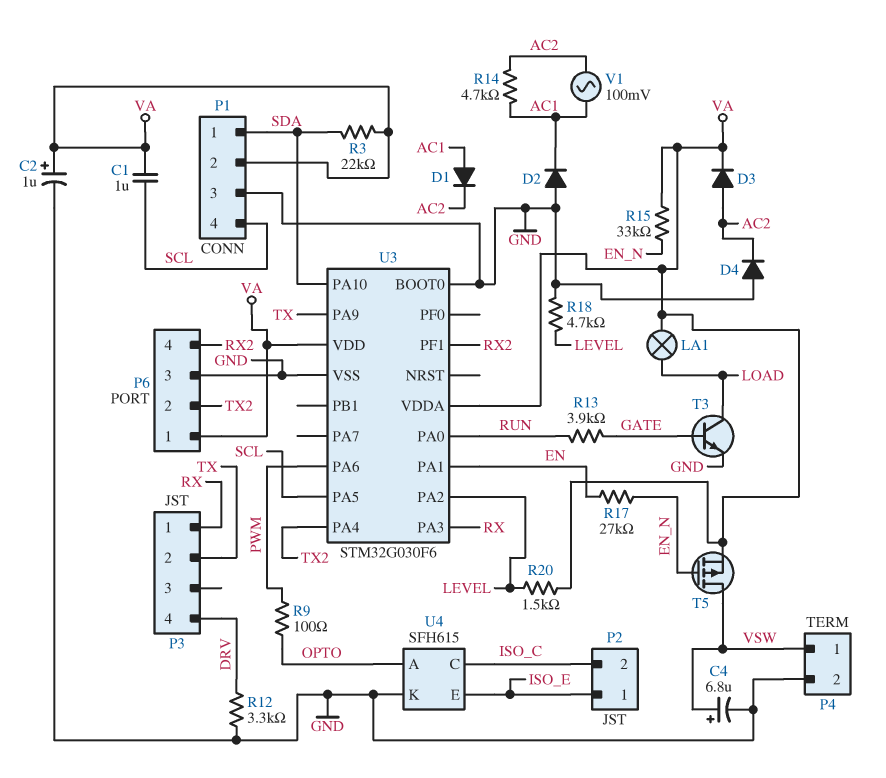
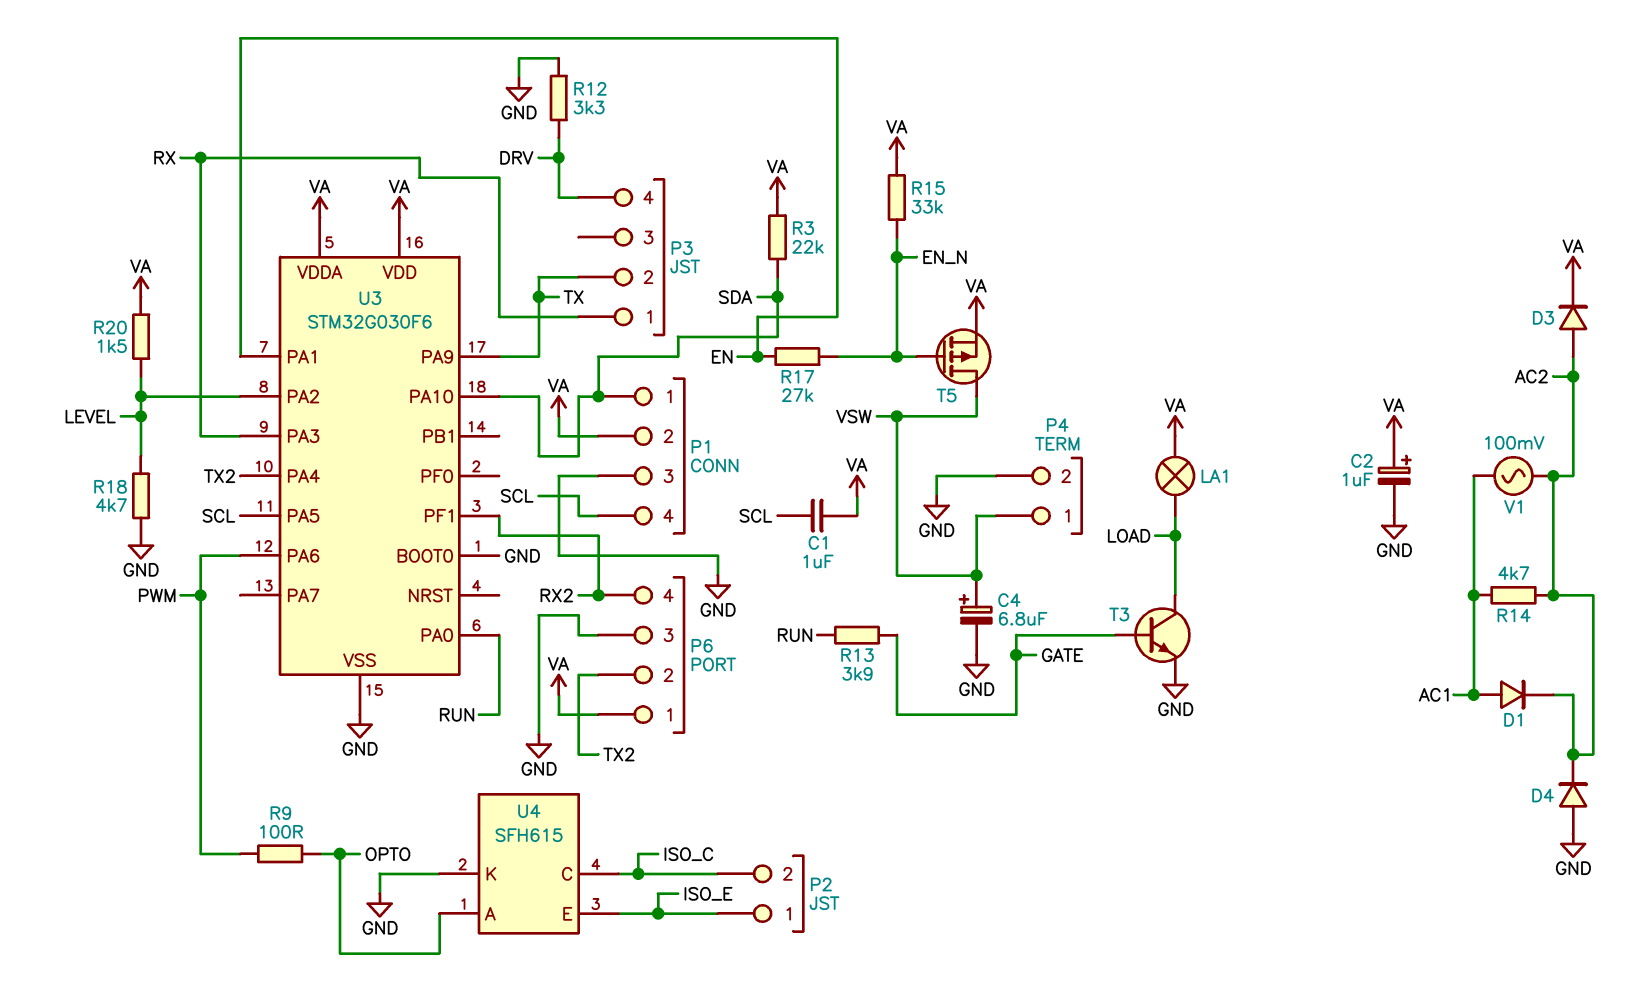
D2: diode (A GND, K AC1) -> none

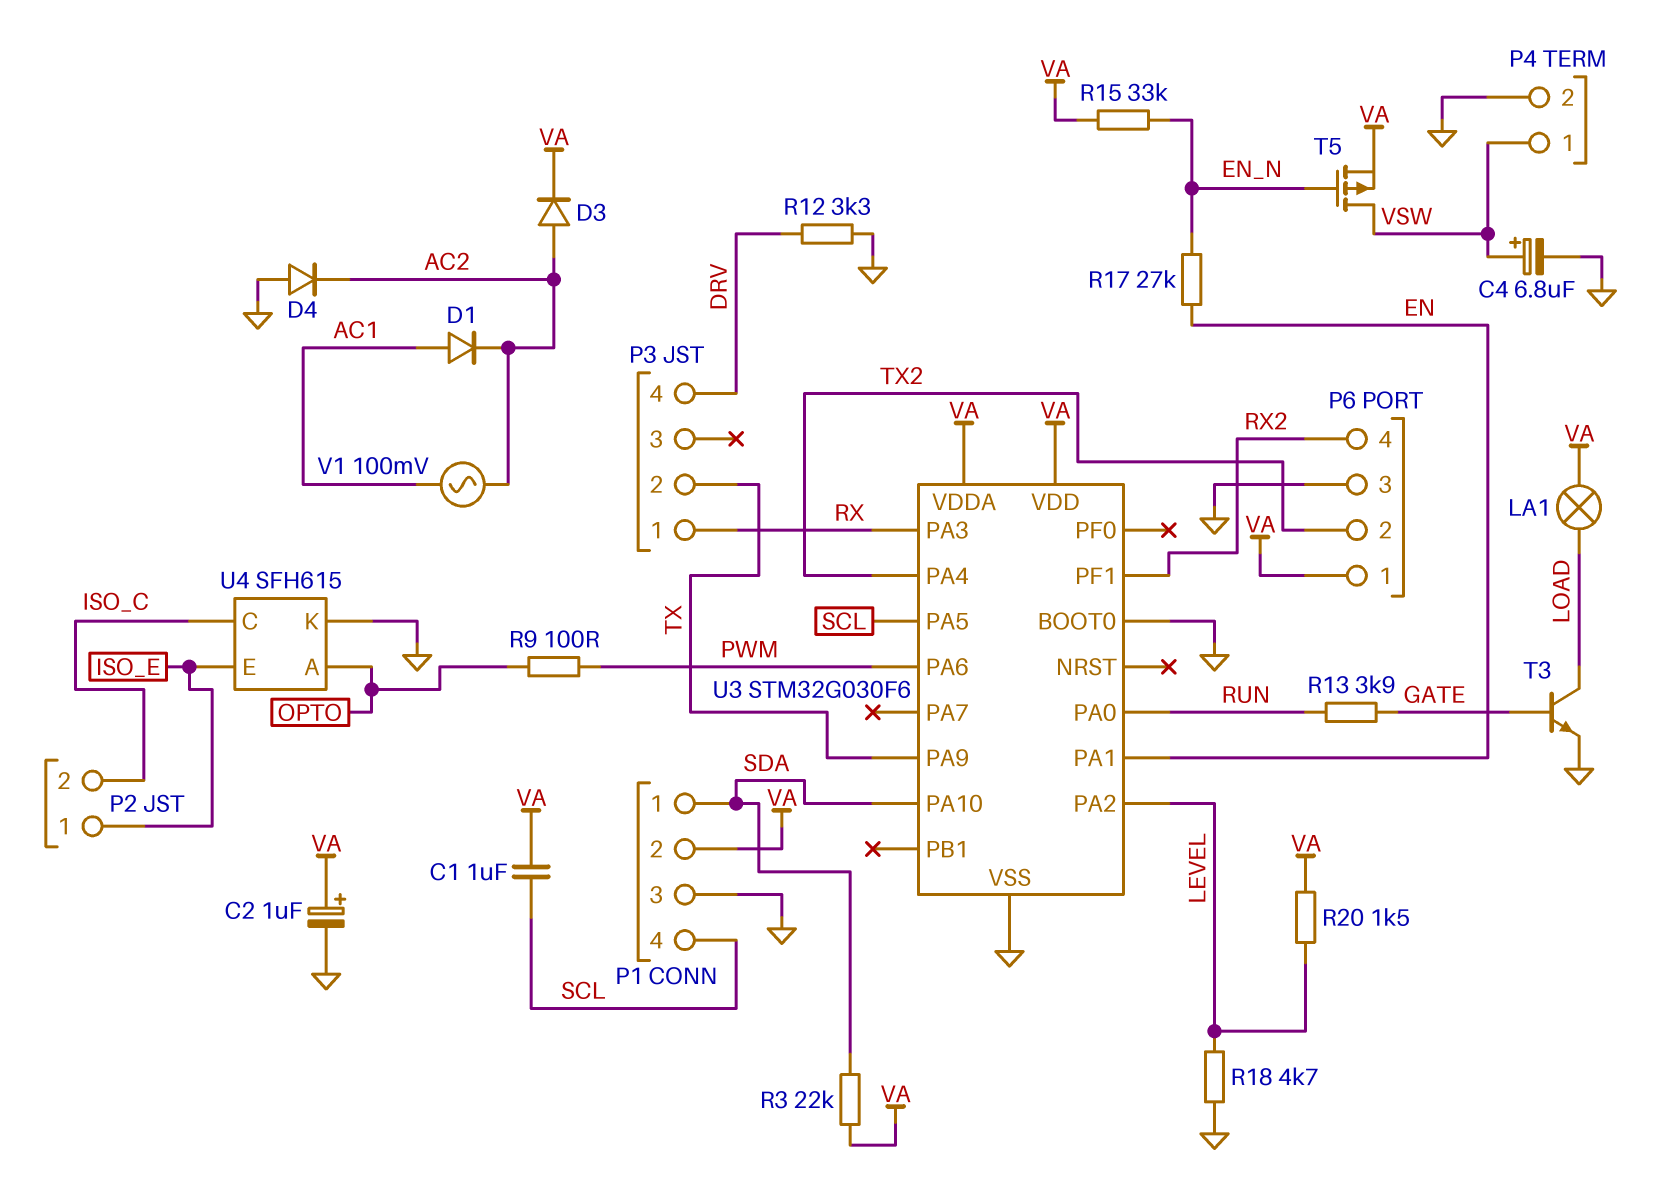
R14: 4.7k (AC1, AC2) -> none

